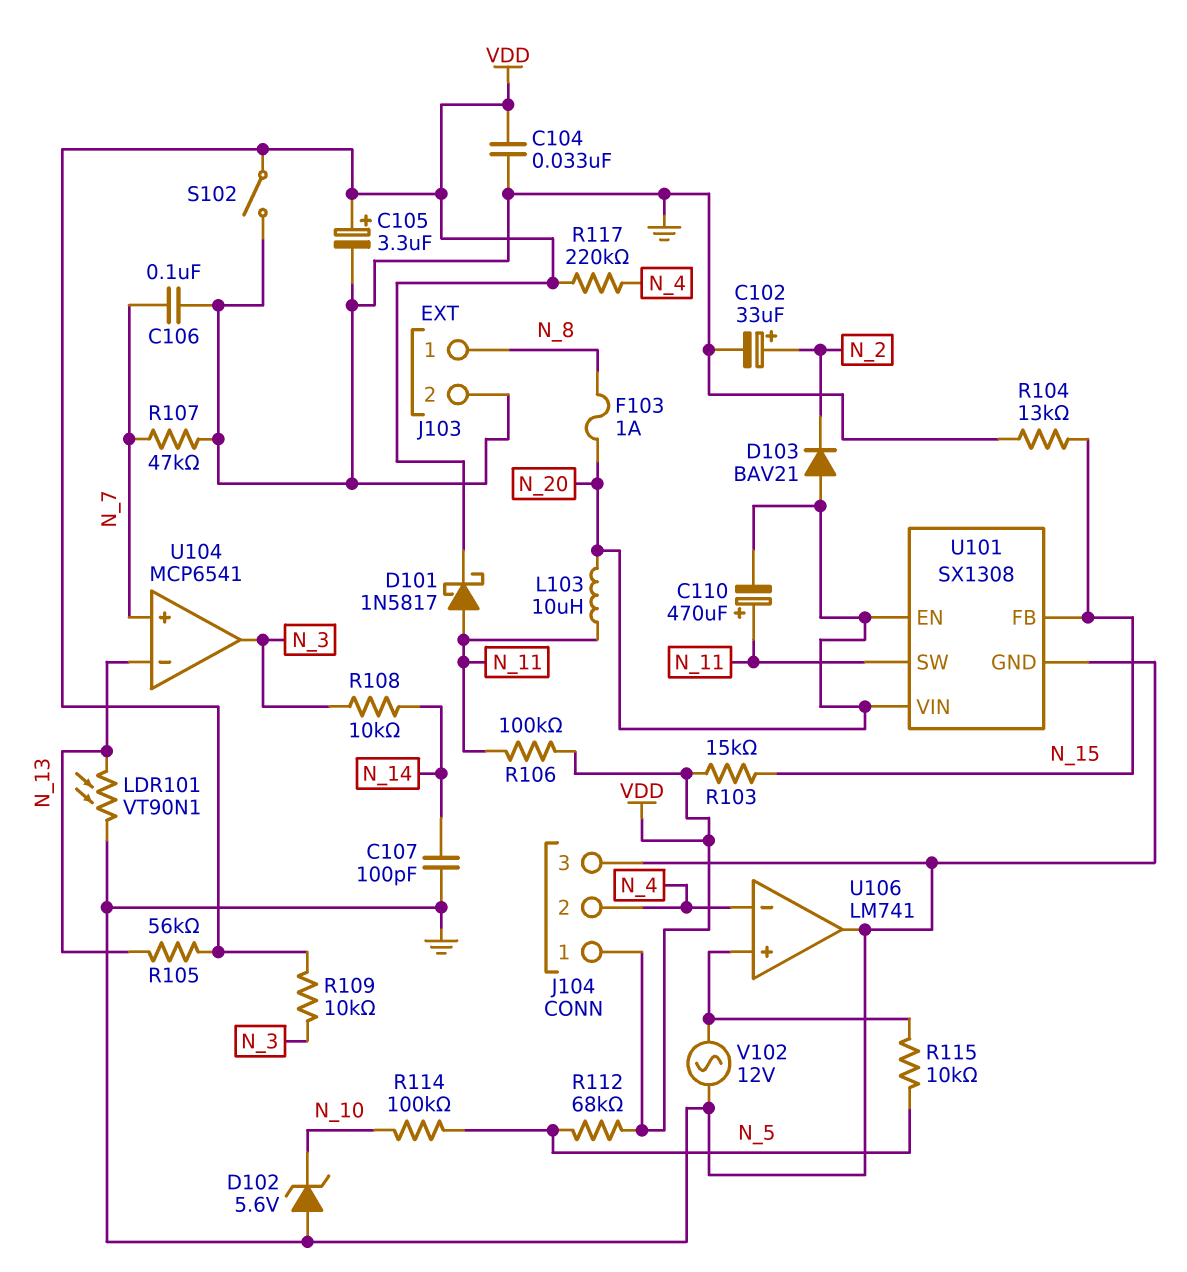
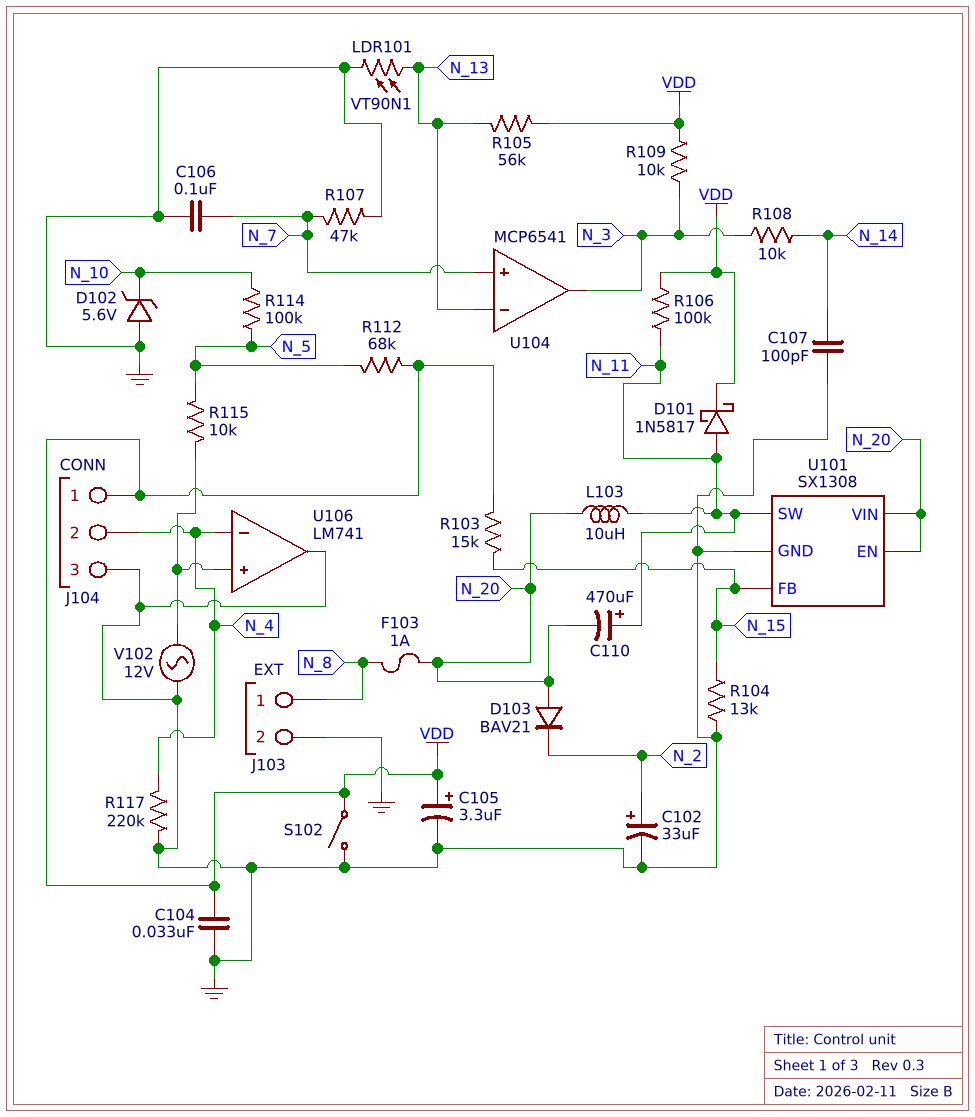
R117: 220k (N_4, VDD) -> 220k (GND, N_4)

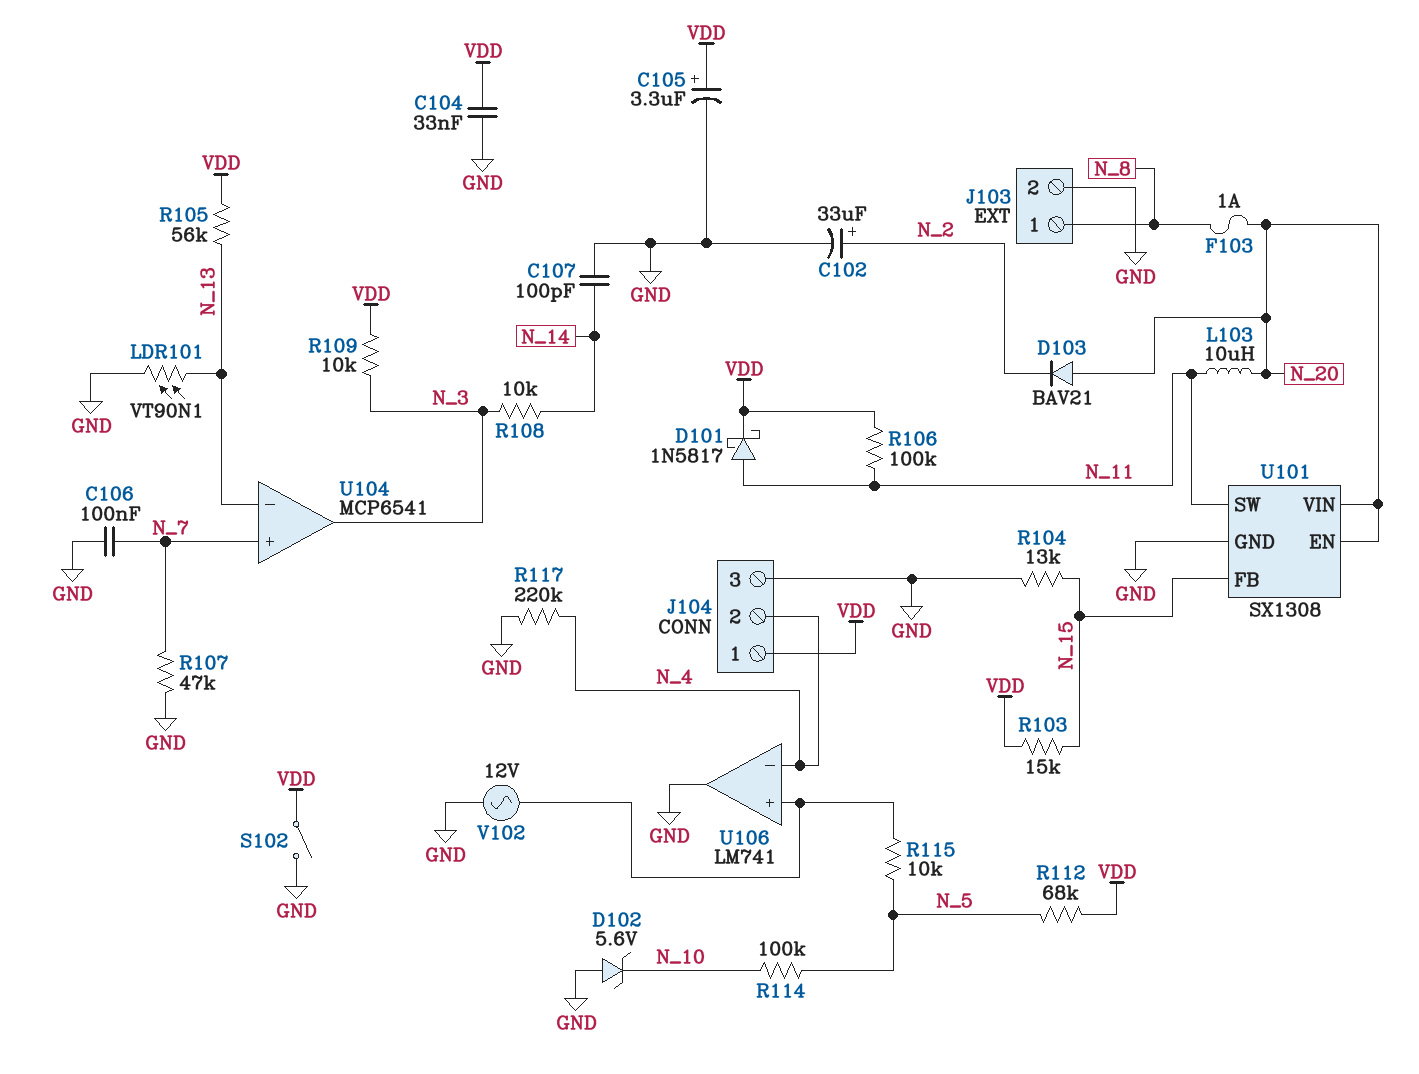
C110: 470uF (plus N_11, minus N_20) -> none

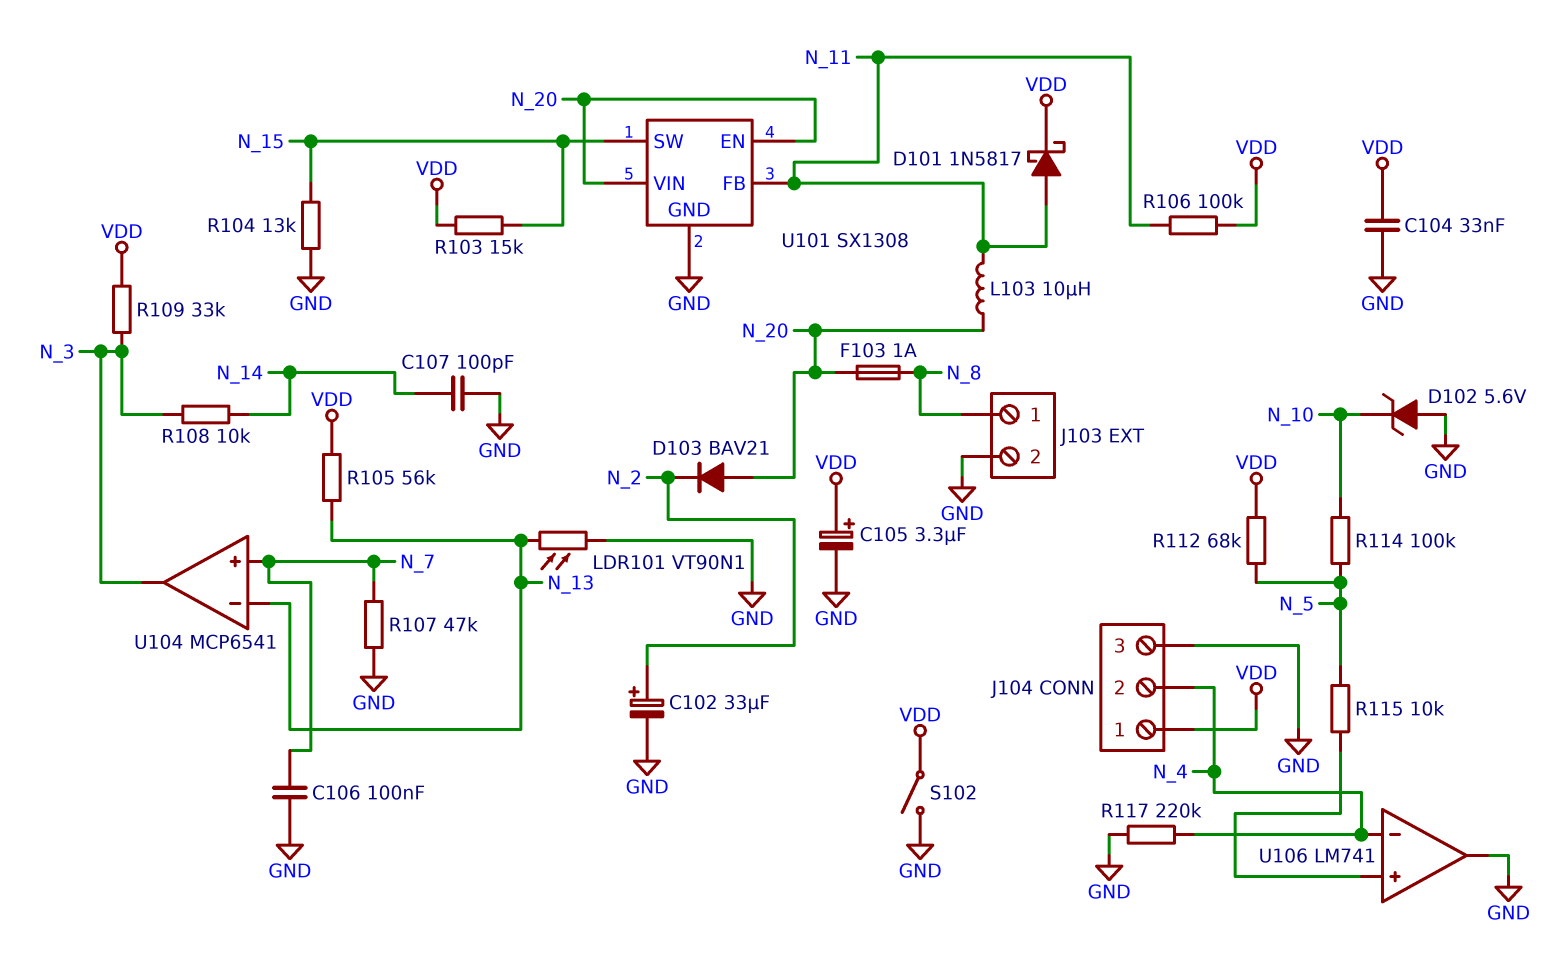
R109: 10k (N_3, VDD) -> 33k (N_3, VDD)
U101 pin FB: N_15 -> N_11
U101 pin SW: N_11 -> N_15
V102: AC 12V (GND, U106/in+) -> none

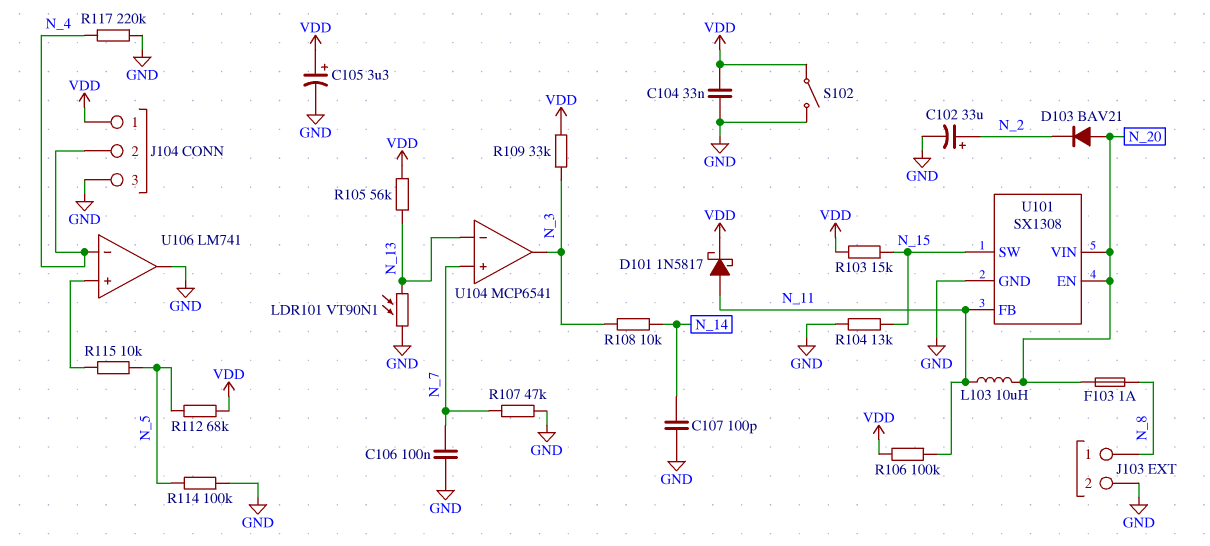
D102: zener 5.6V (A GND, K N_10) -> none
R114: 100k (N_5, N_10) -> 100k (GND, N_5)

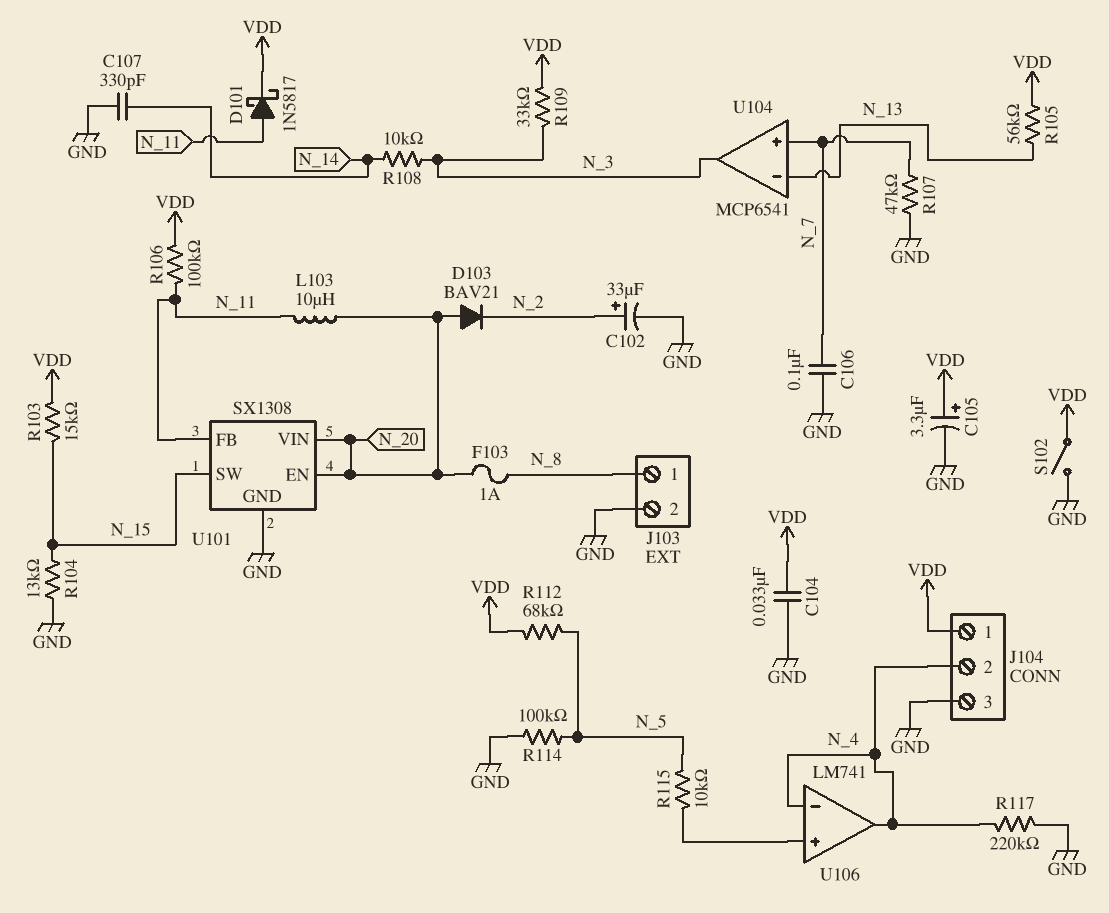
C107: 100pF (GND, N_14) -> 330pF (GND, N_14)
LDR101: VT90N1 (GND, N_13) -> none
U106 pin out: GND -> N_4

